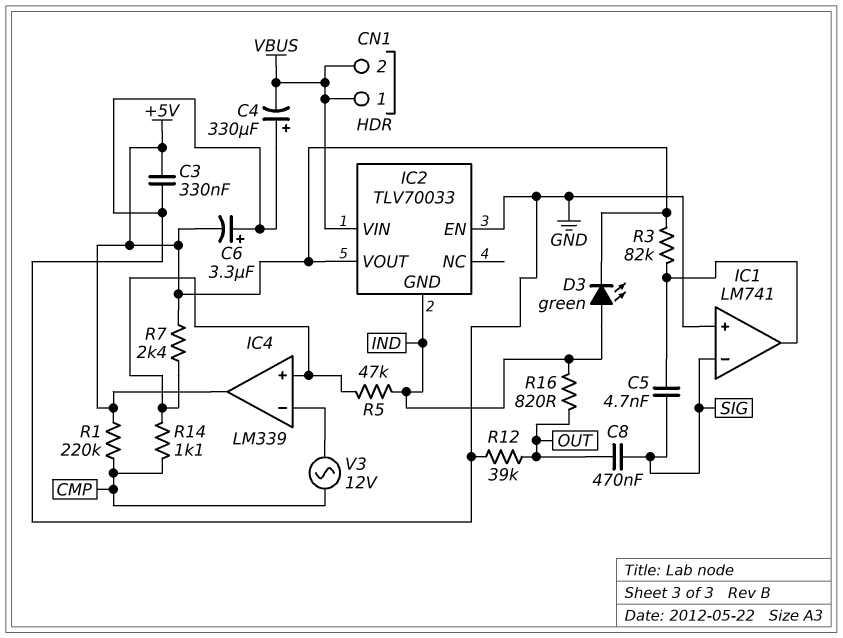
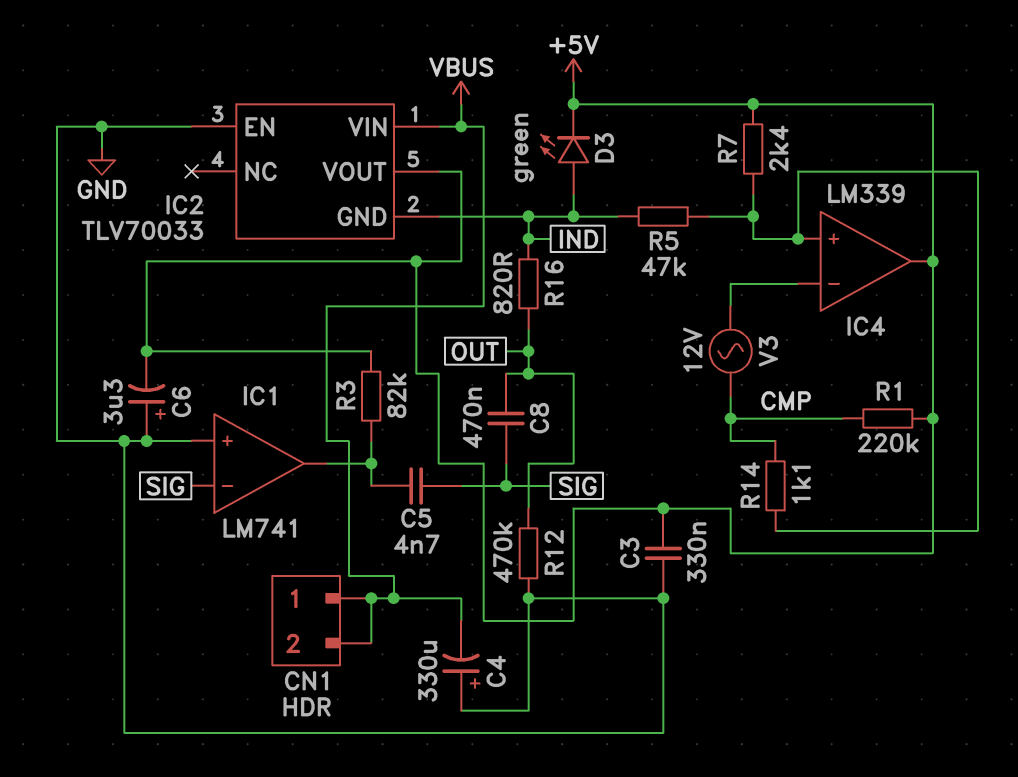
R12: 39k (GND, OUT) -> 470k (GND, OUT)

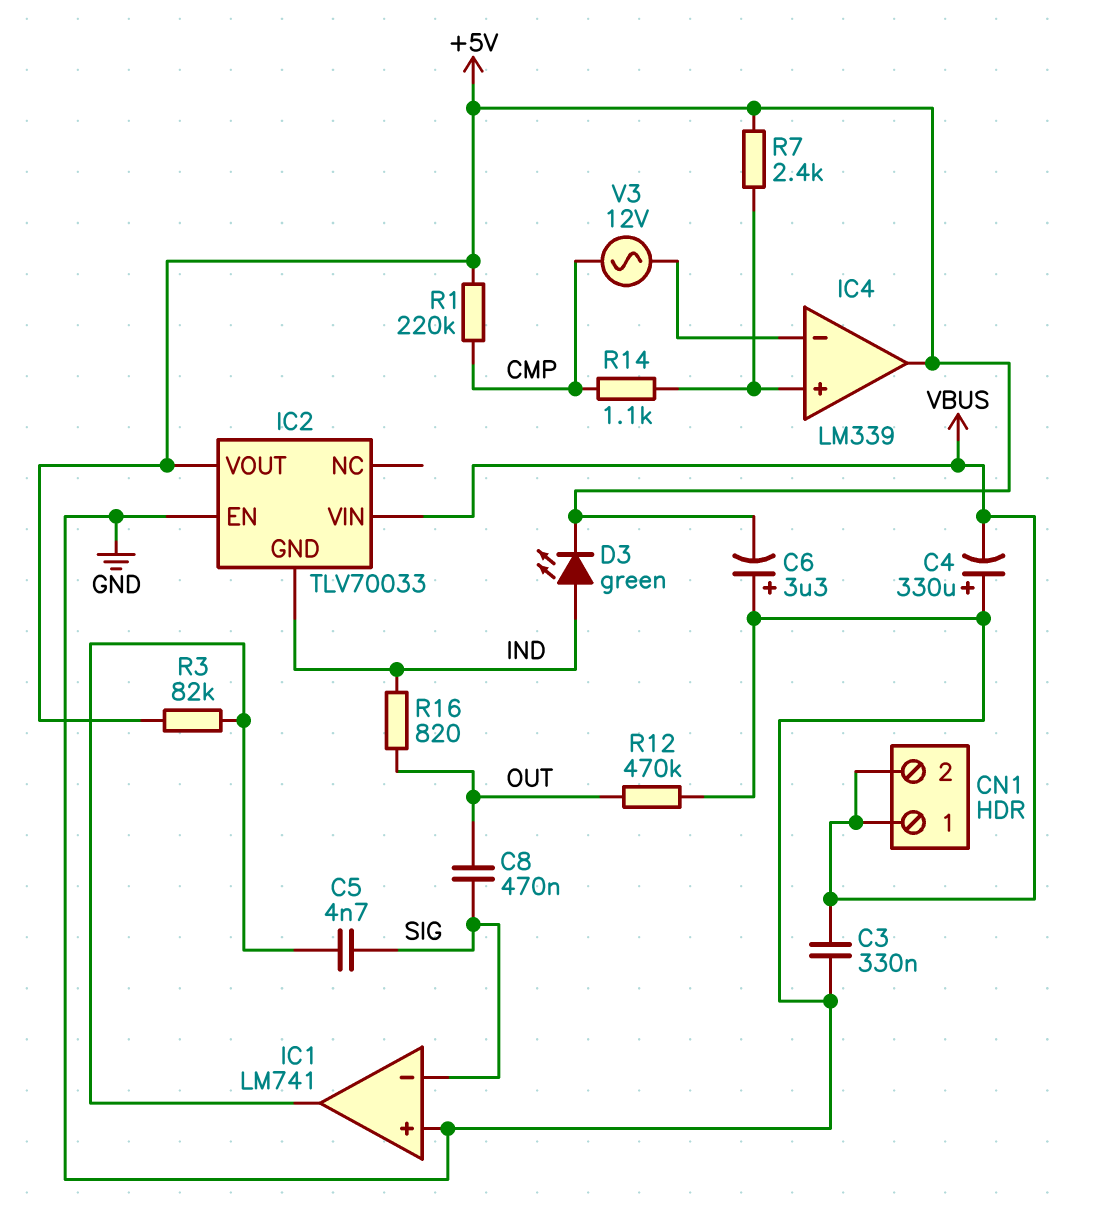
C3: 330nF (+5V, GND) -> 330nF (GND, VBUS)
R5: 47k (IC4/in+, IND) -> none

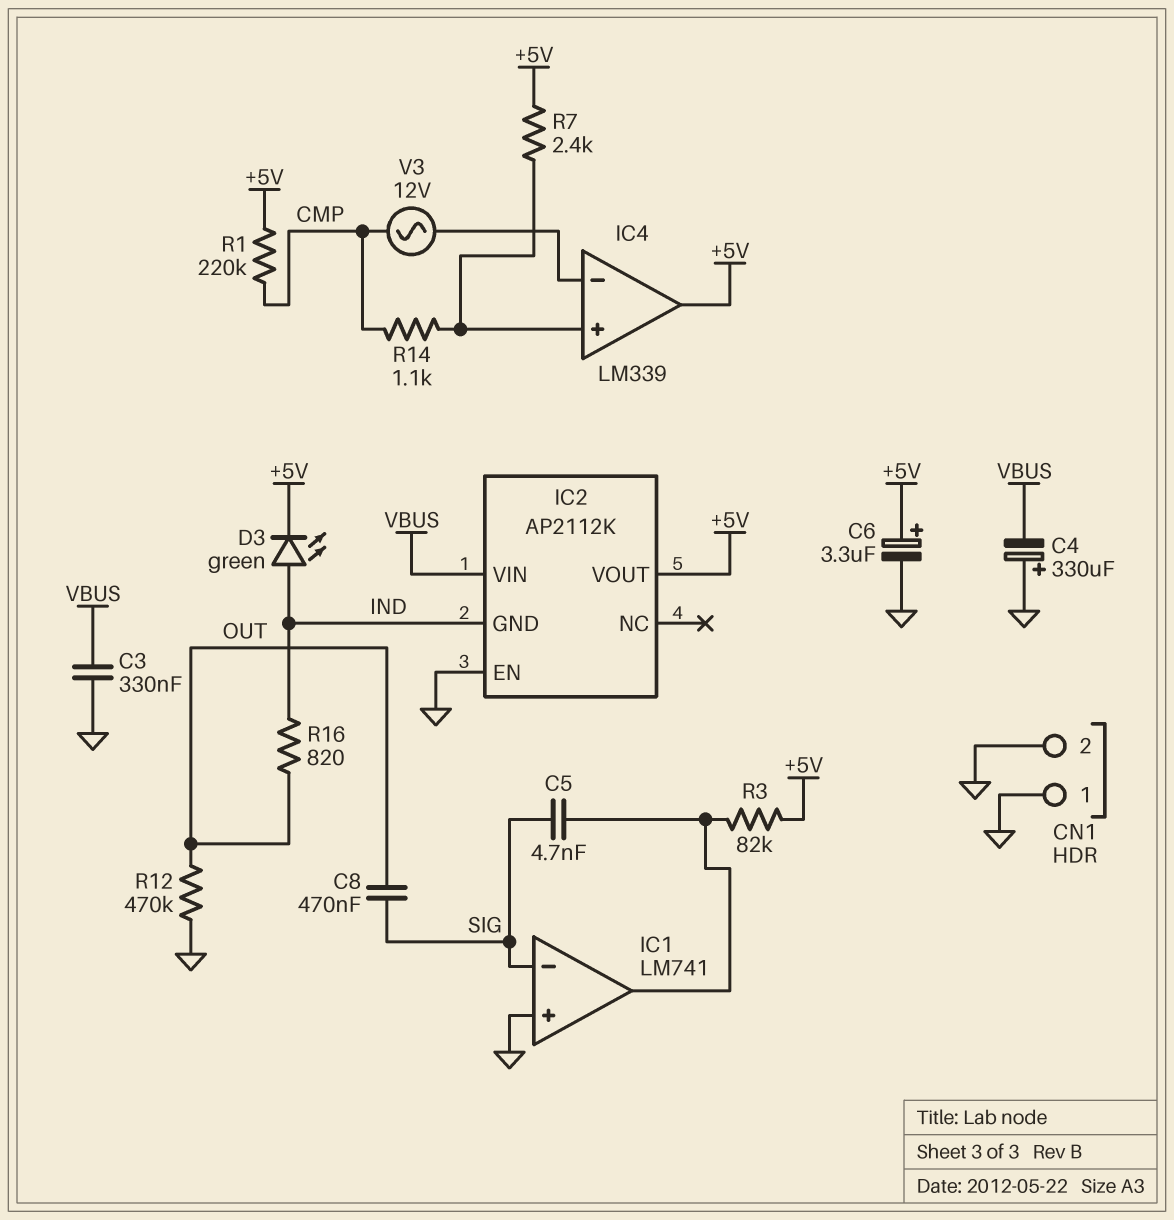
C6: 3.3uF (plus GND, minus +5V) -> 3.3uF (plus +5V, minus GND)
CN1 pin 1: VBUS -> GND
CN1 pin 2: VBUS -> GND
IC2: TLV70033 -> AP2112K

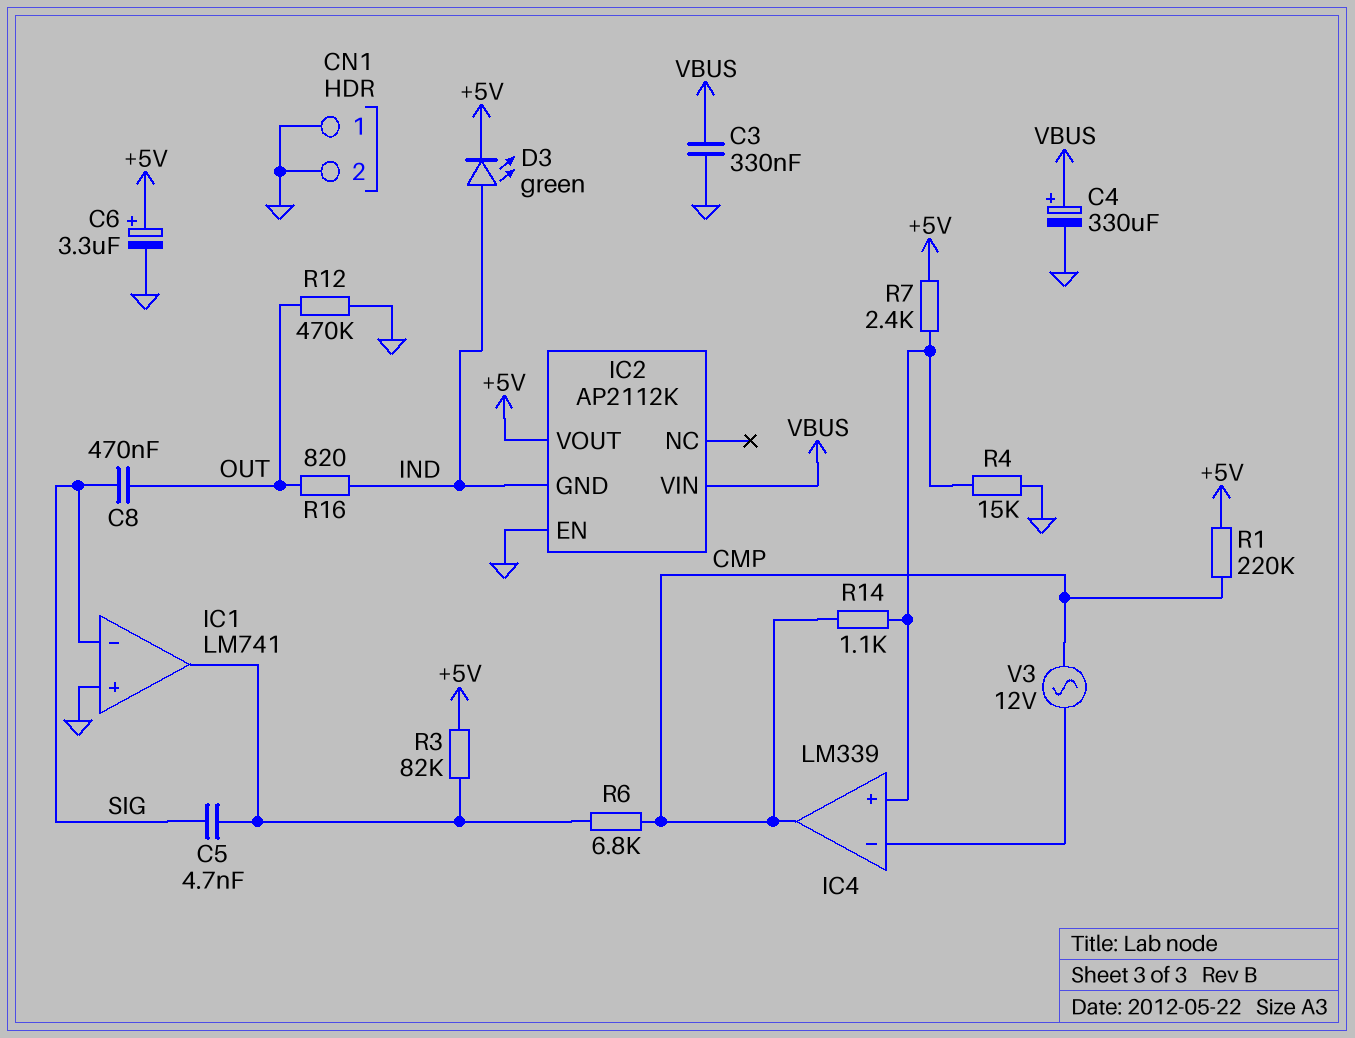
C4: 330uF (plus GND, minus VBUS) -> 330uF (plus VBUS, minus GND)
IC4 pin out: +5V -> CMP
R4: none -> 15k (GND, IC4/in+)
R6: none -> 6.8k (CMP, IC1/out)

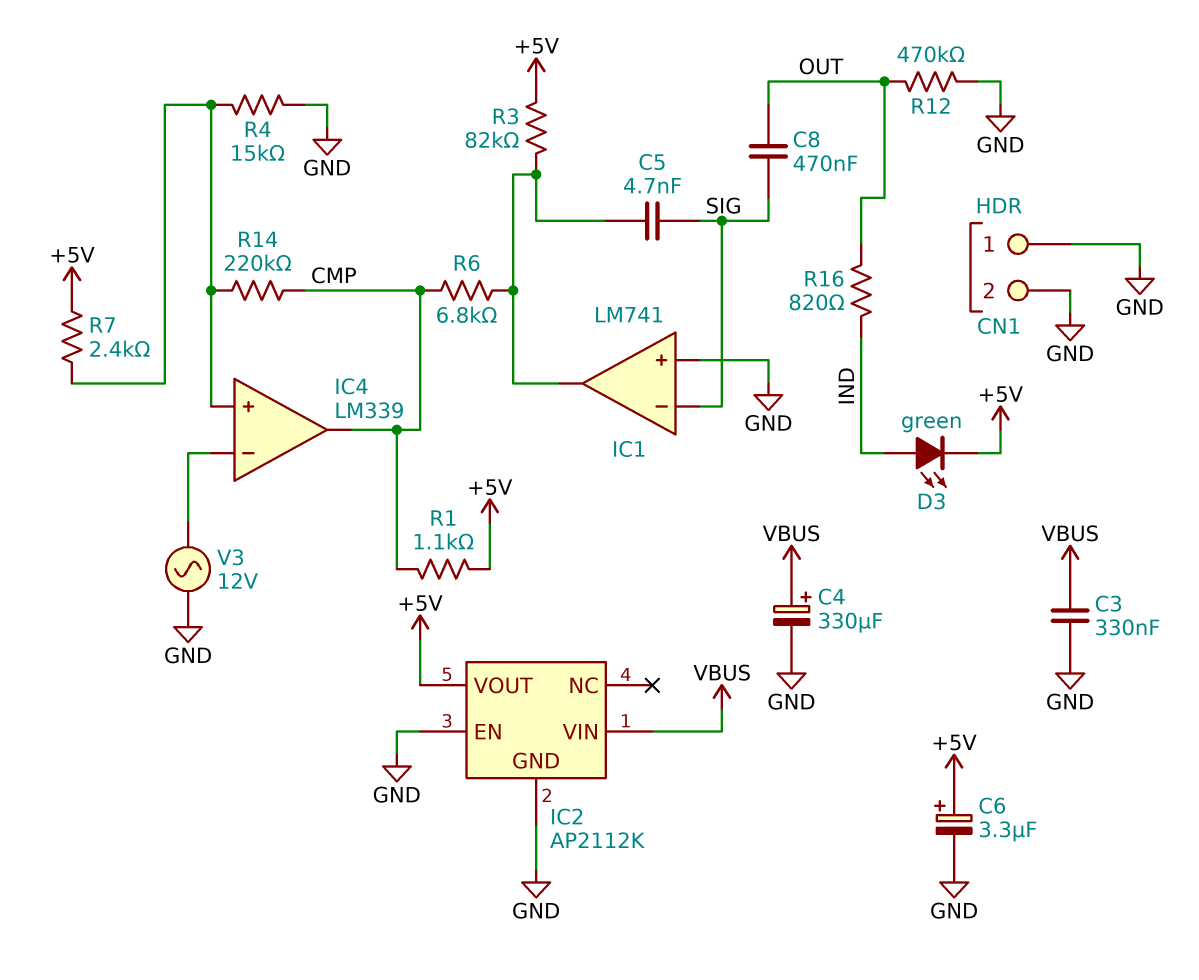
IC2 pin GND: IND -> GND
R1: 220k (+5V, CMP) -> 1.1k (+5V, CMP)
R14: 1.1k (CMP, IC4/in+) -> 220k (CMP, IC4/in+)
V3: AC 12V (CMP, IC4/in-) -> AC 12V (GND, IC4/in-)

